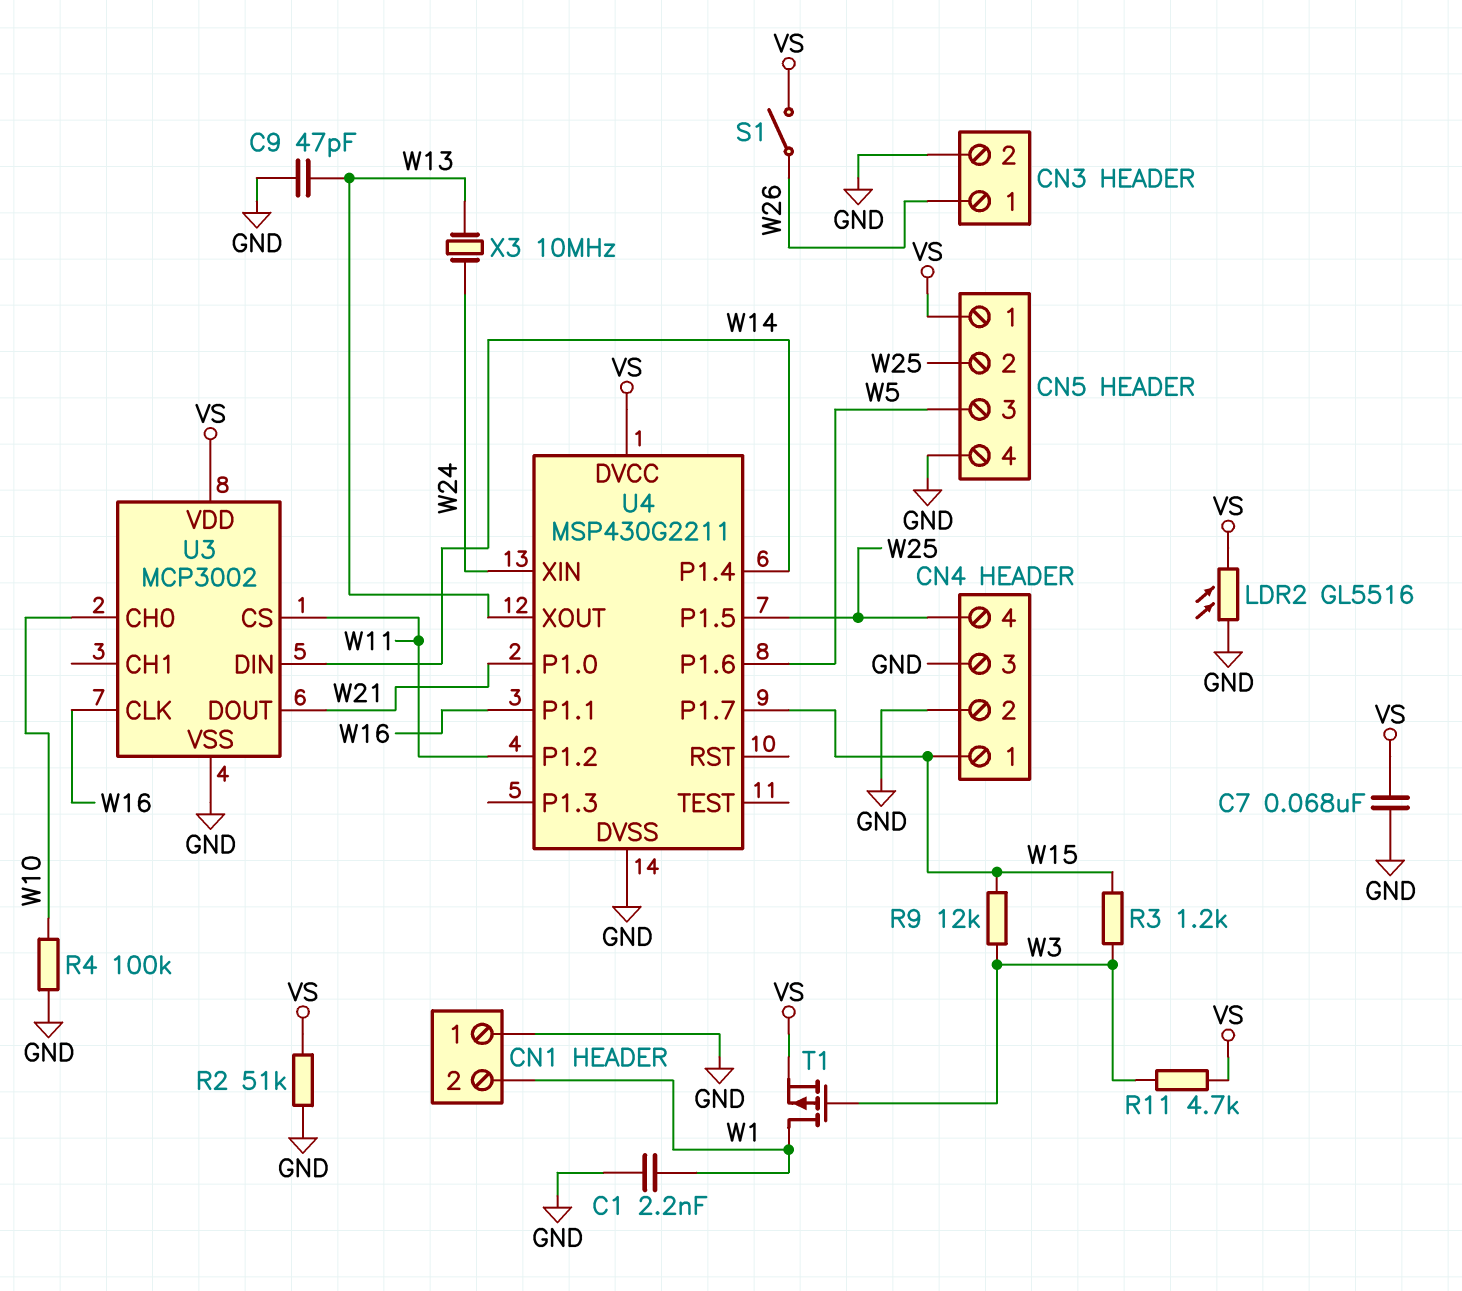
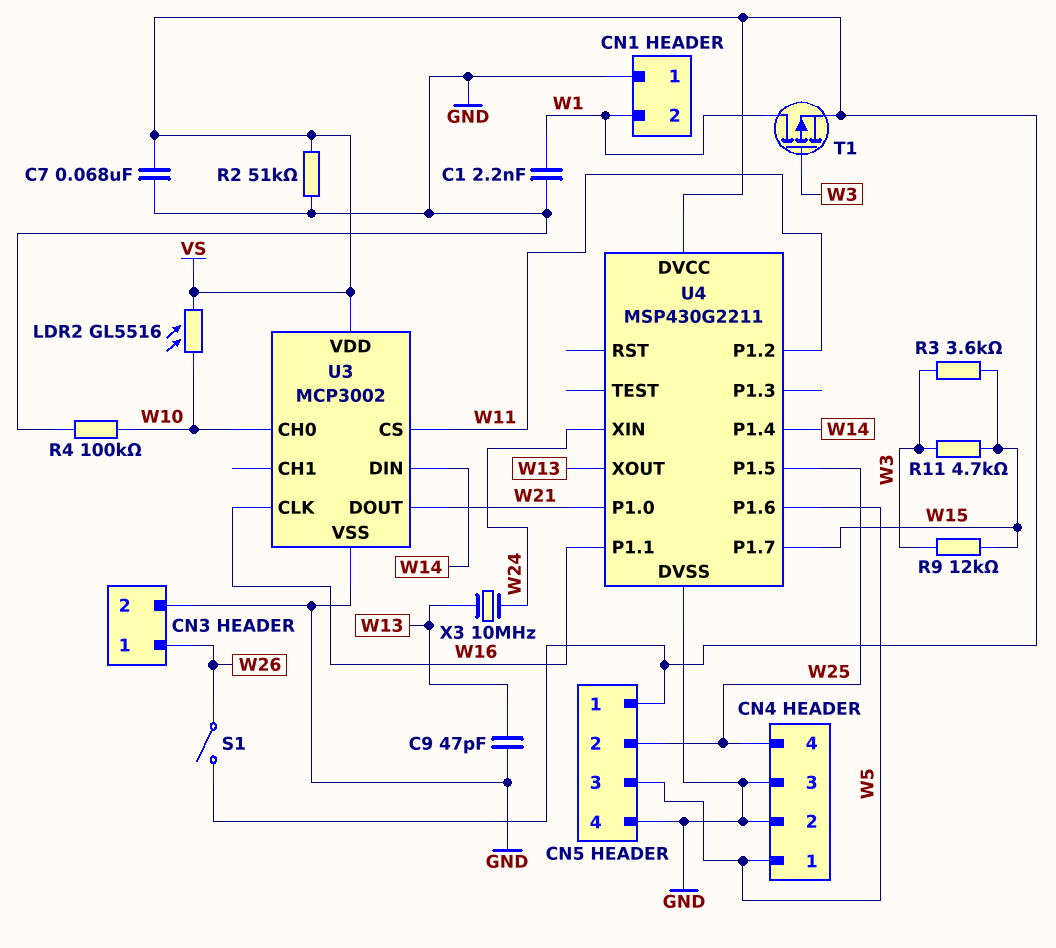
CN4 pin 1: W15 -> W5
LDR2: GL5516 (GND, VS) -> GL5516 (VS, W10)
R3: 1.2k (W3, W15) -> 3.6k (W3, W15)
R11: 4.7k (VS, W3) -> 4.7k (W3, W15)

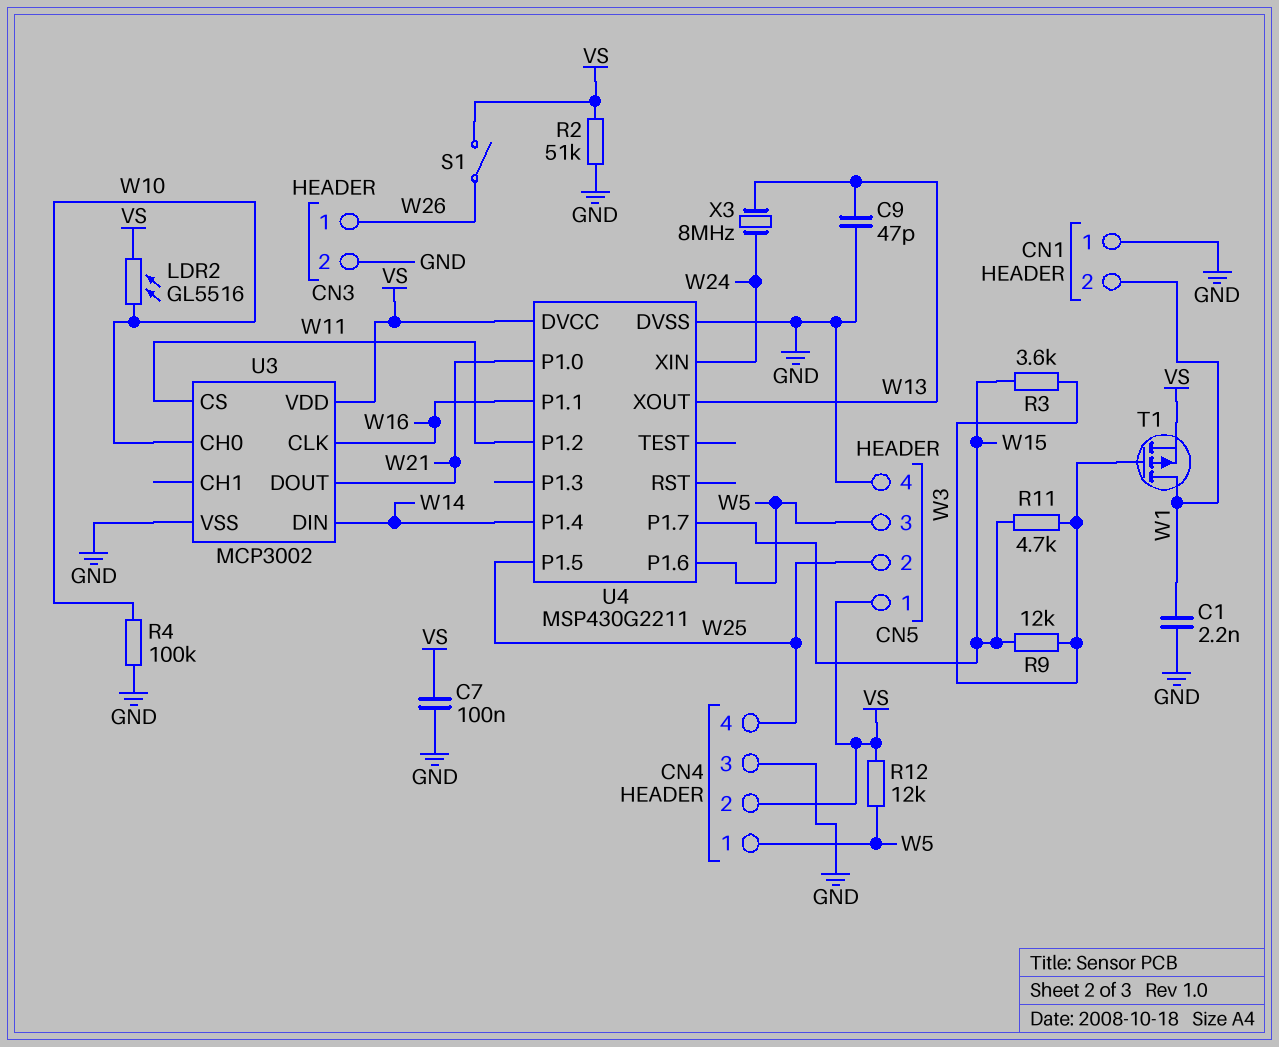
C7: 68nF (GND, VS) -> 100nF (GND, VS)
CN4 pin 2: GND -> VS
R12: none -> 12k (VS, W5)
X3: 10MHz (W13, W24) -> 8MHz (W13, W24)

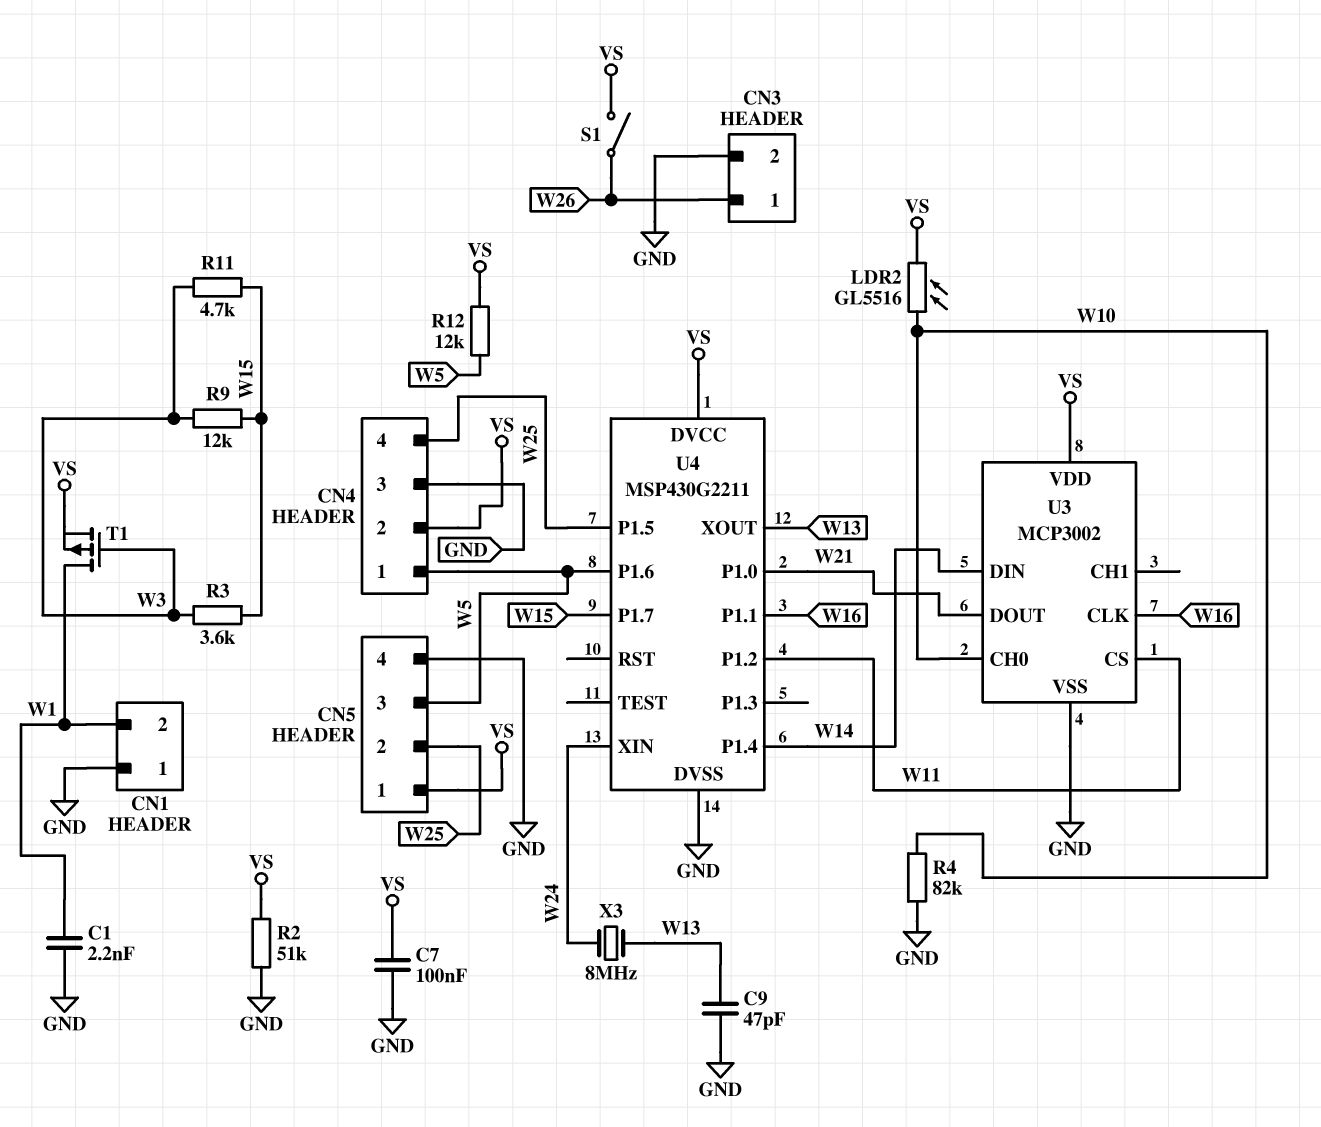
R4: 100k (GND, W10) -> 82k (GND, W10)

